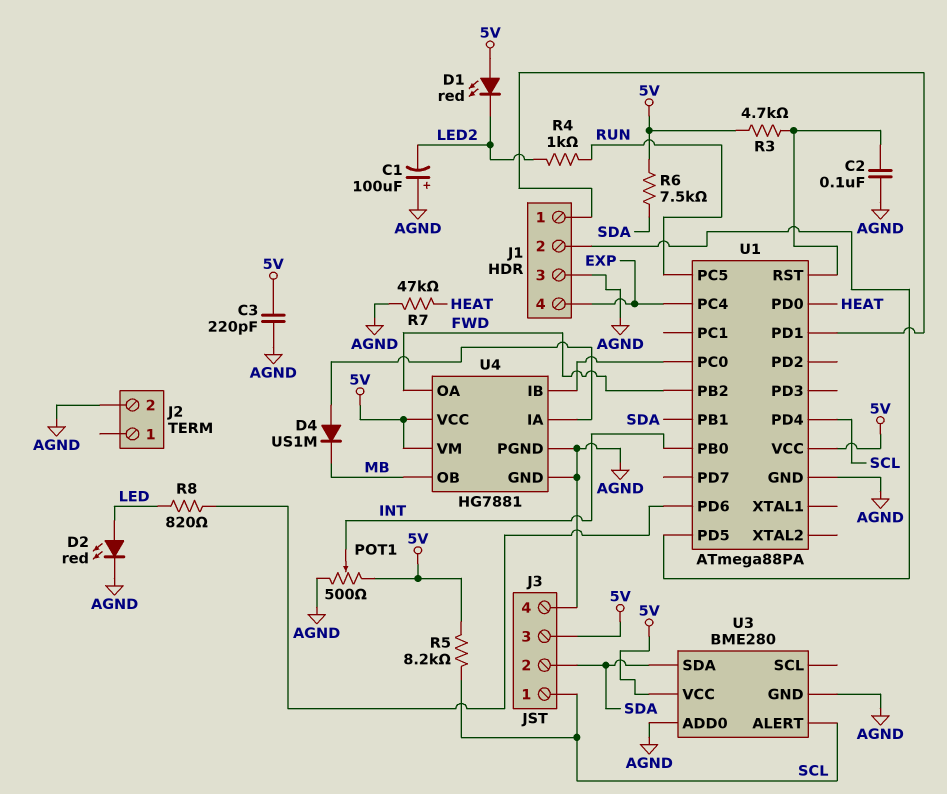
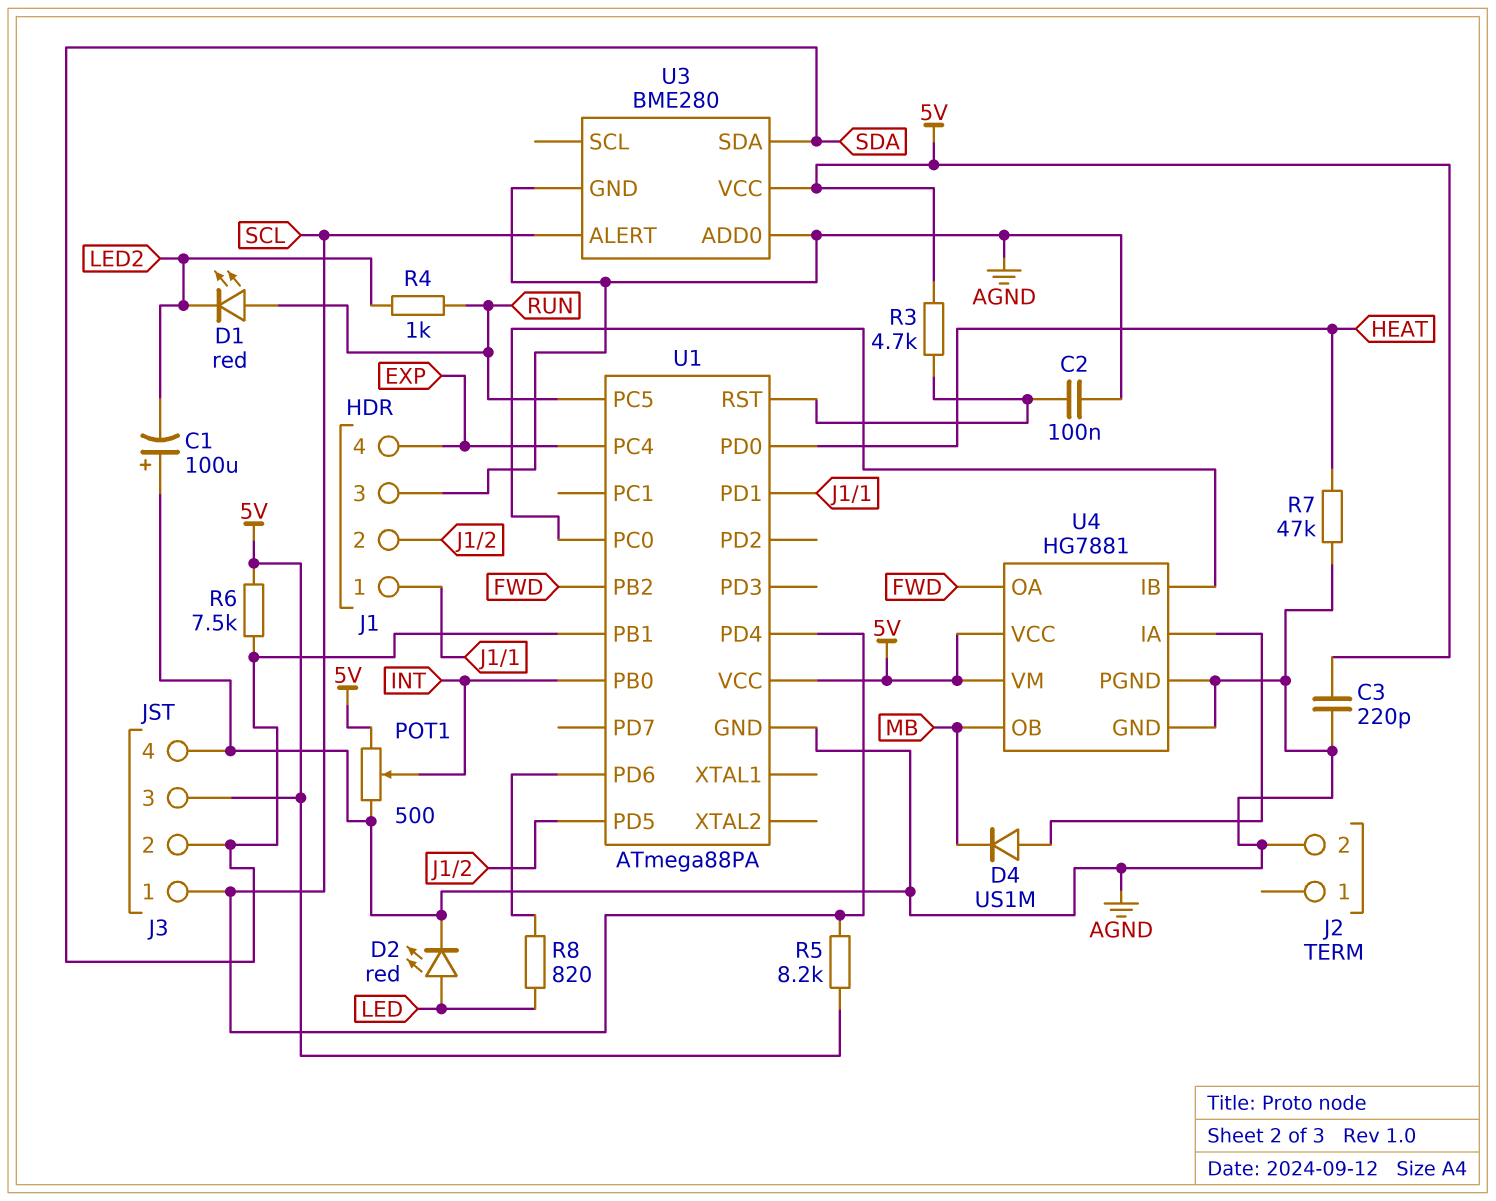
D1: LED red (A 5V, K LED2) -> LED red (A RUN, K LED2)

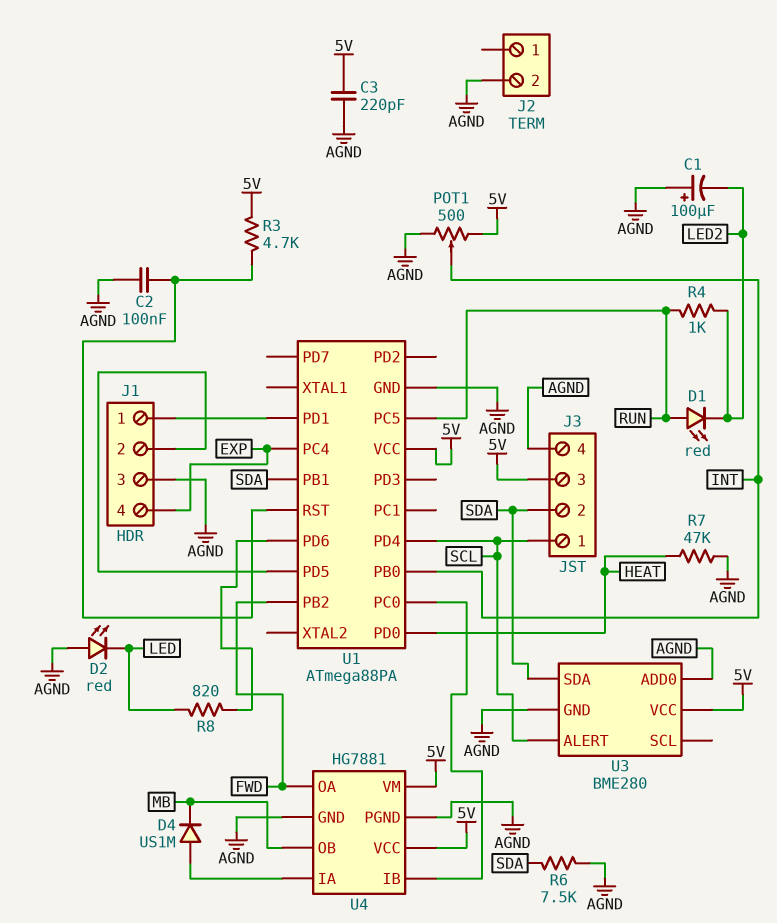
D2: LED red (A LED, K AGND) -> LED red (A AGND, K LED)
R5: 8.2k (5V, SCL) -> none
R6: 7.5k (5V, SDA) -> 7.5k (AGND, SDA)

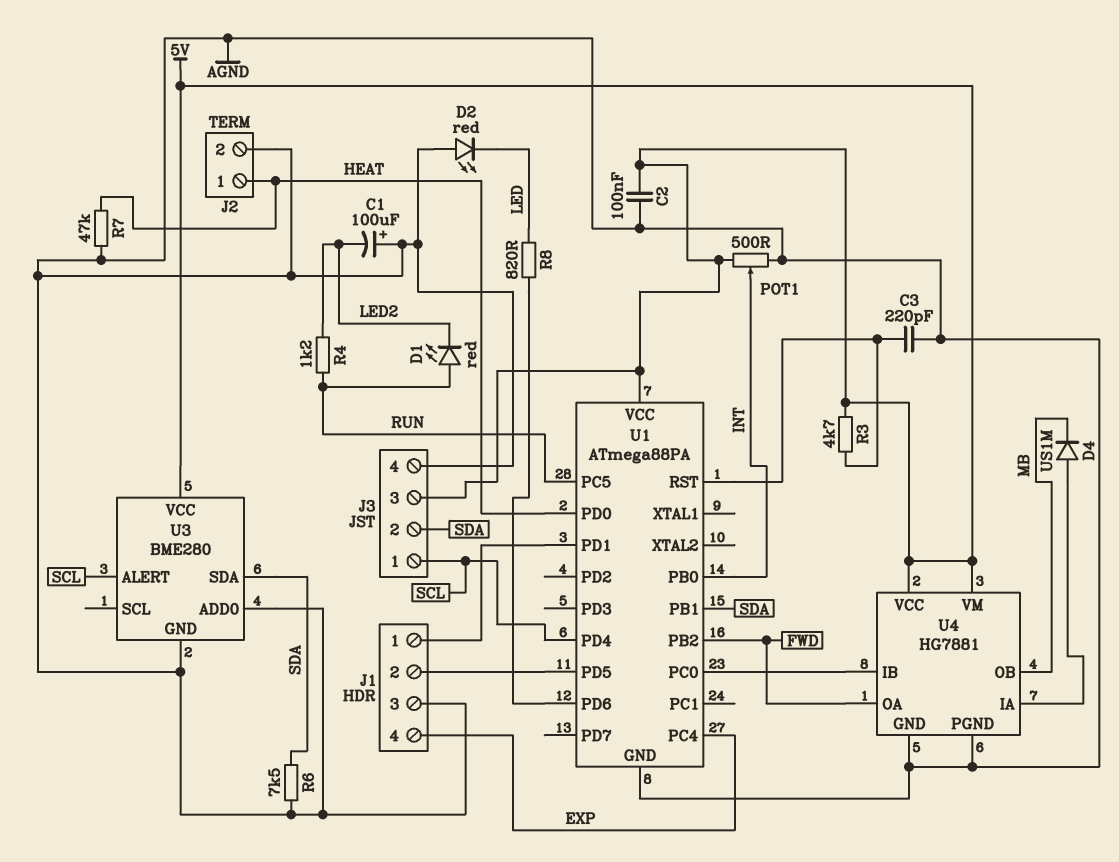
C2: 100nF (AGND, U1/RST) -> 100nF (5V, AGND)
C3: 220pF (5V, AGND) -> 220pF (AGND, U1/RST)
J2 pin 1: none -> HEAT
R4: 1k (LED2, RUN) -> 1.2k (LED2, RUN)

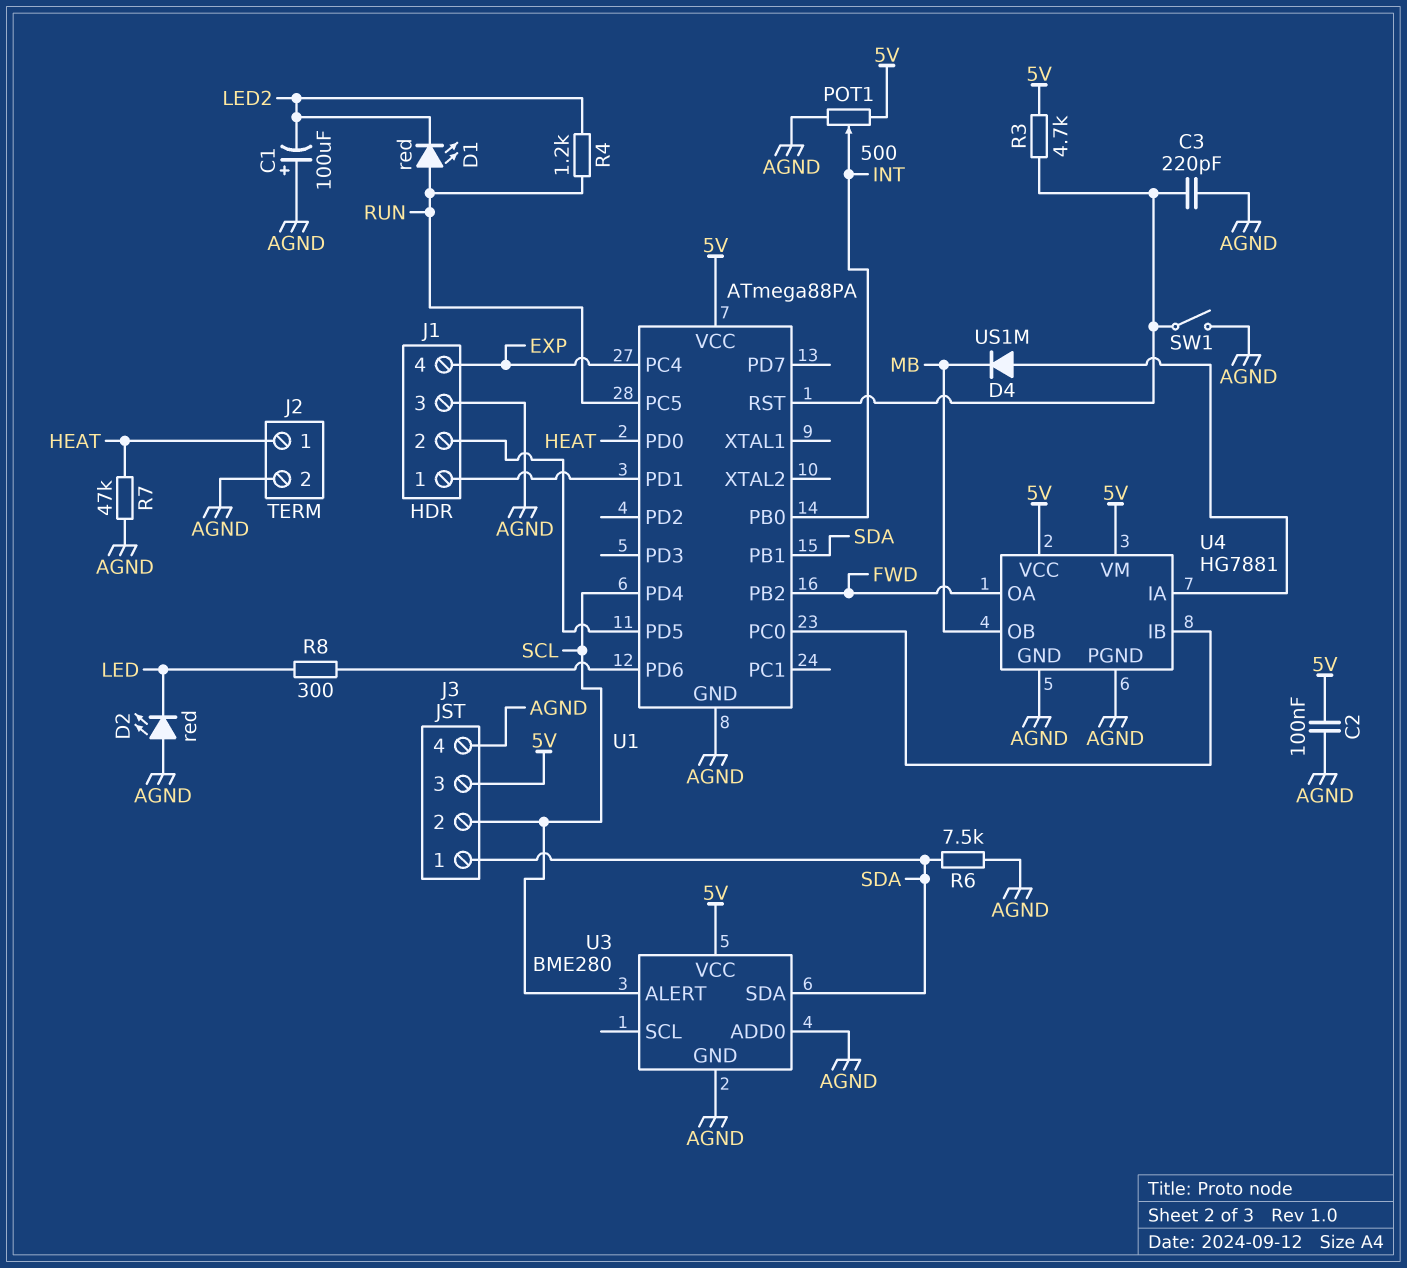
J3 pin 1: SCL -> SDA
J3 pin 2: SDA -> SCL
R8: 820 (LED, U1/PD6) -> 300 (LED, U1/PD6)
SW1: none -> switch (AGND, U1/RST)

